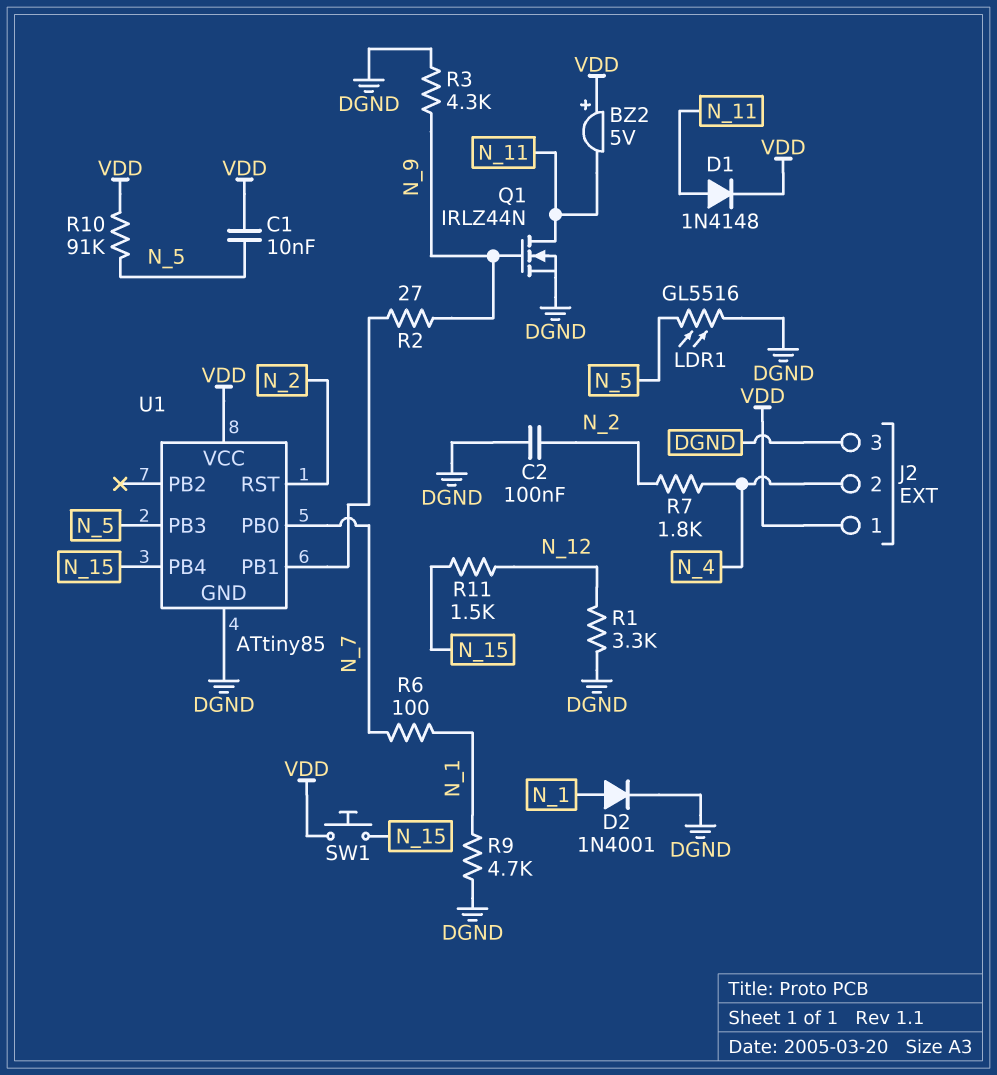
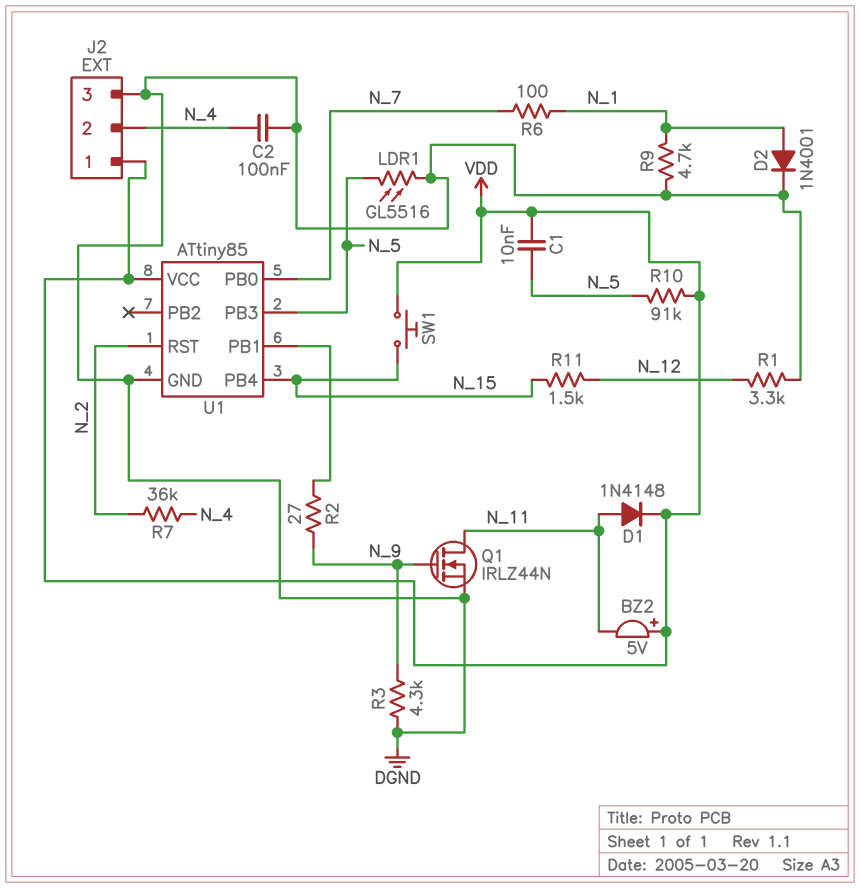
C2: 100nF (DGND, N_2) -> 100nF (DGND, N_4)
R7: 1.8k (N_2, N_4) -> 36k (N_2, N_4)

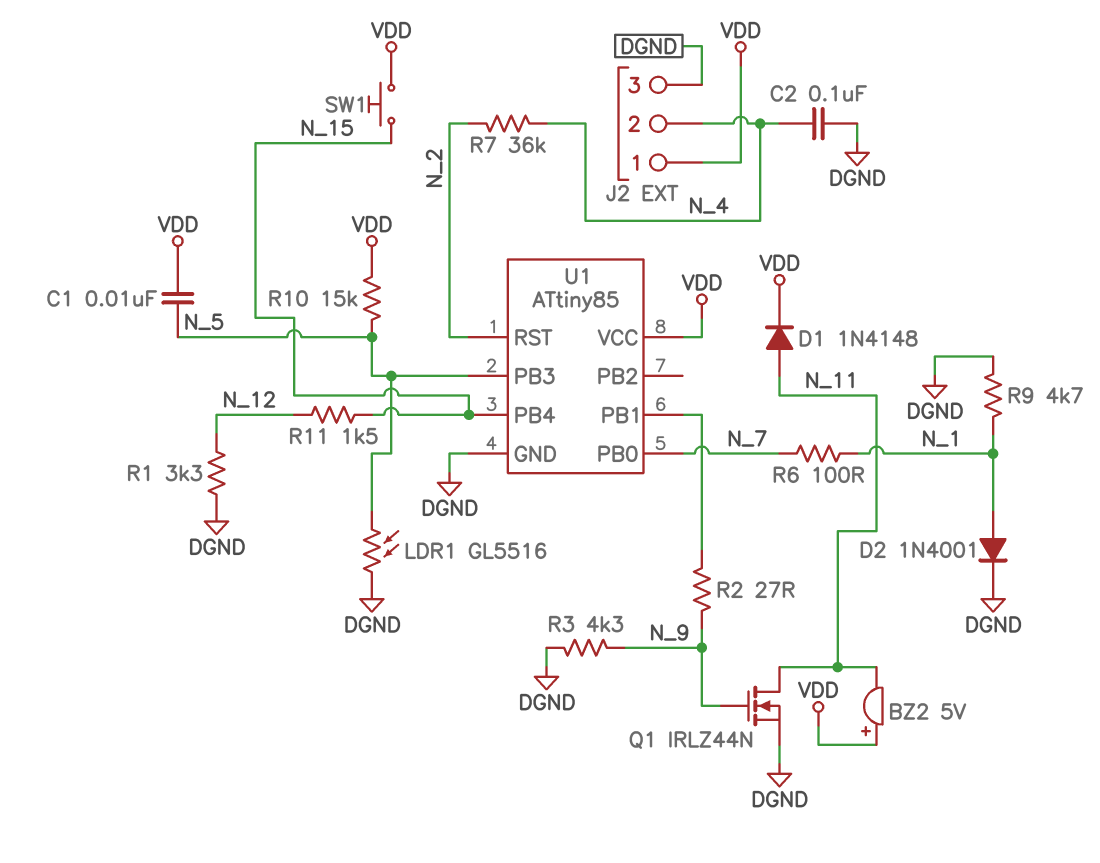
R10: 91k (N_5, VDD) -> 15k (N_5, VDD)

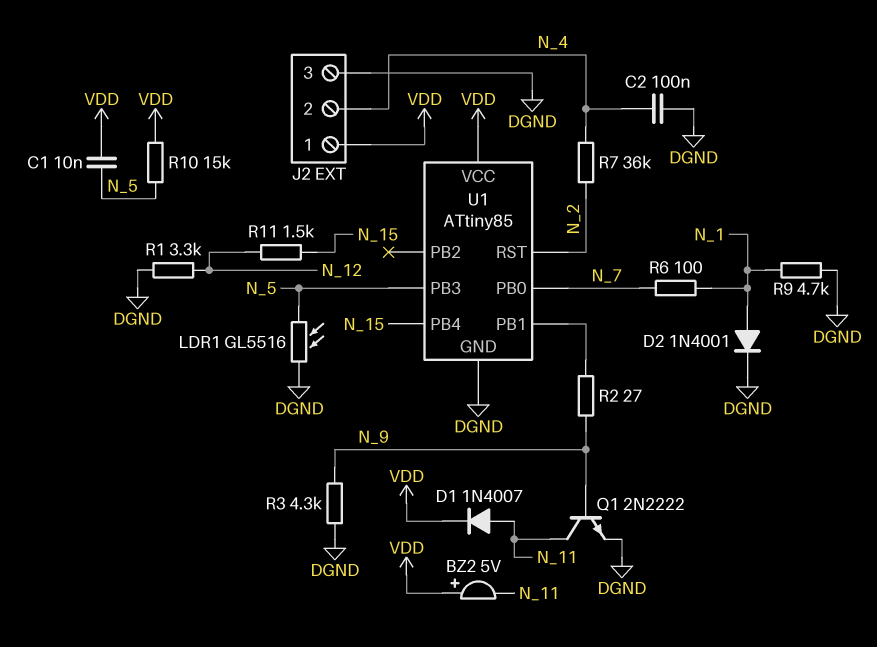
D1: diode 1N4148 (A N_11, K VDD) -> diode 1N4007 (A N_11, K VDD)
Q1: NMOS IRLZ44N (G N_9, D N_11, S DGND) -> NPN 2N2222 (B N_9, C N_11, E DGND)
SW1: button (N_15, VDD) -> none

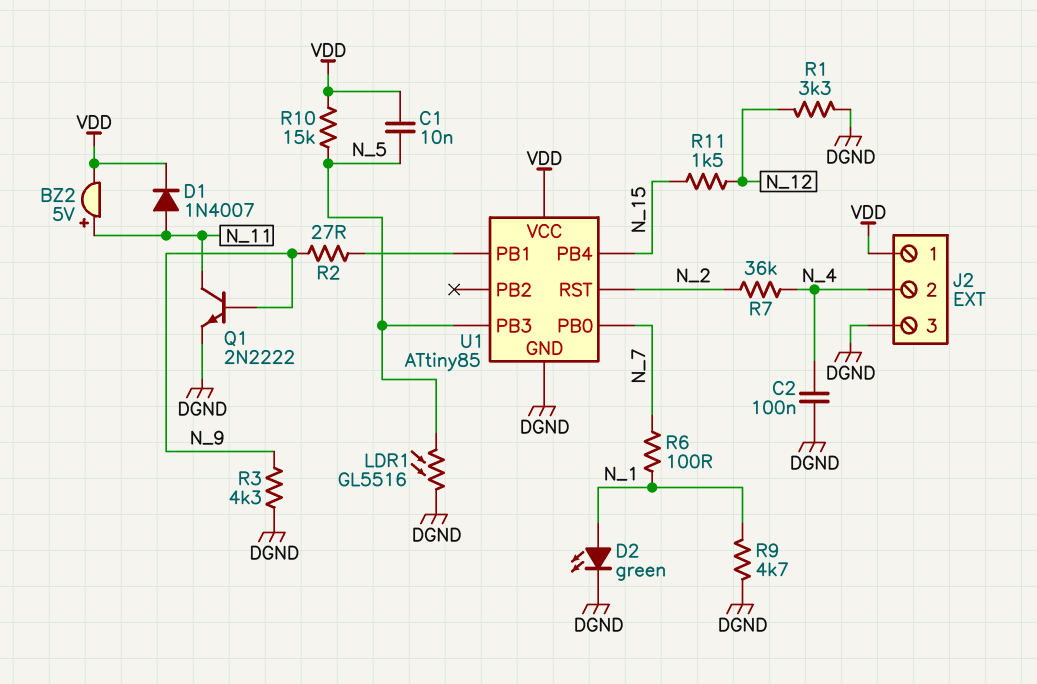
BZ2: buzzer 5V (plus VDD, minus N_11) -> buzzer 5V (plus N_11, minus VDD)
D2: diode 1N4001 (A N_1, K DGND) -> LED green (A N_1, K DGND)

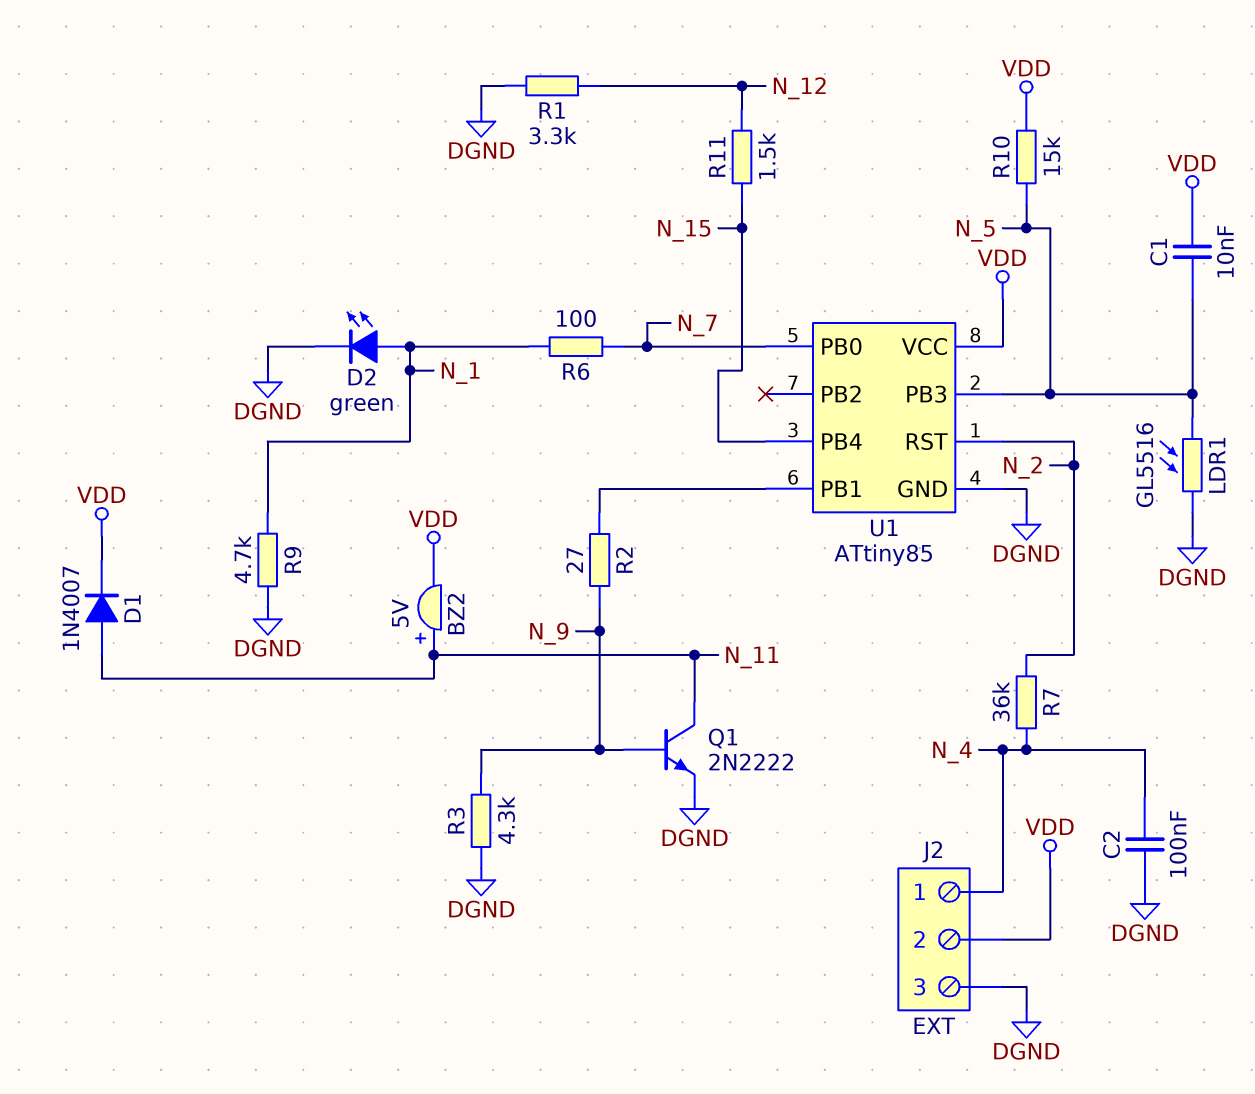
J2 pin 1: VDD -> N_4
J2 pin 2: N_4 -> VDD

